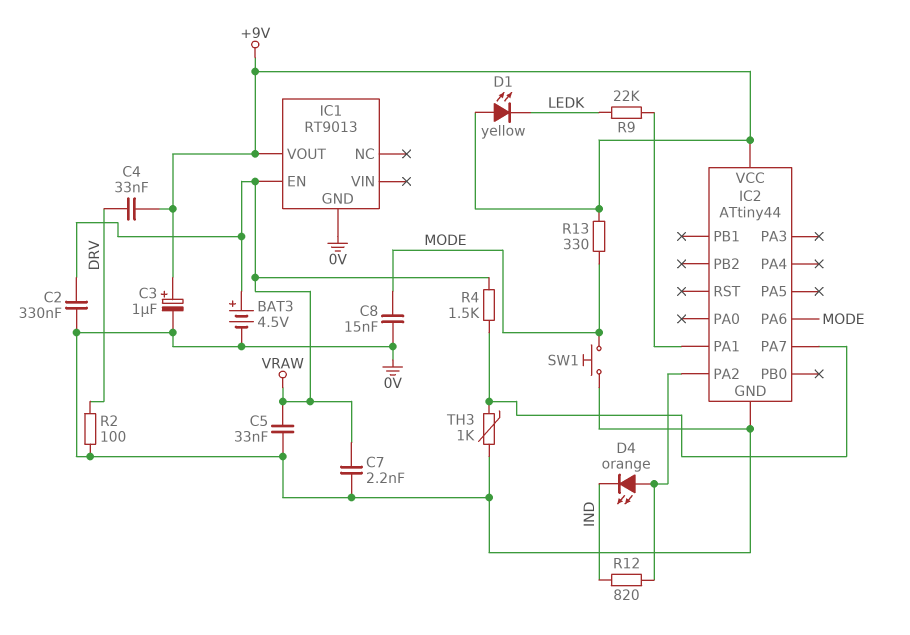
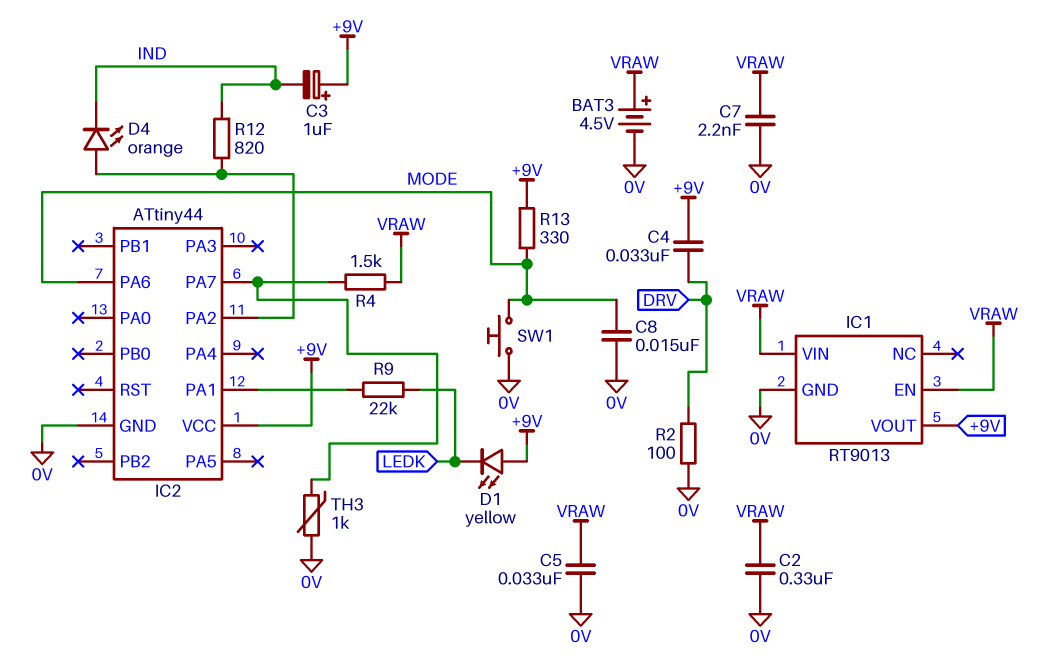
C3: 1uF (plus +9V, minus 0V) -> 1uF (plus +9V, minus IND)
IC1 pin VIN: none -> VRAW

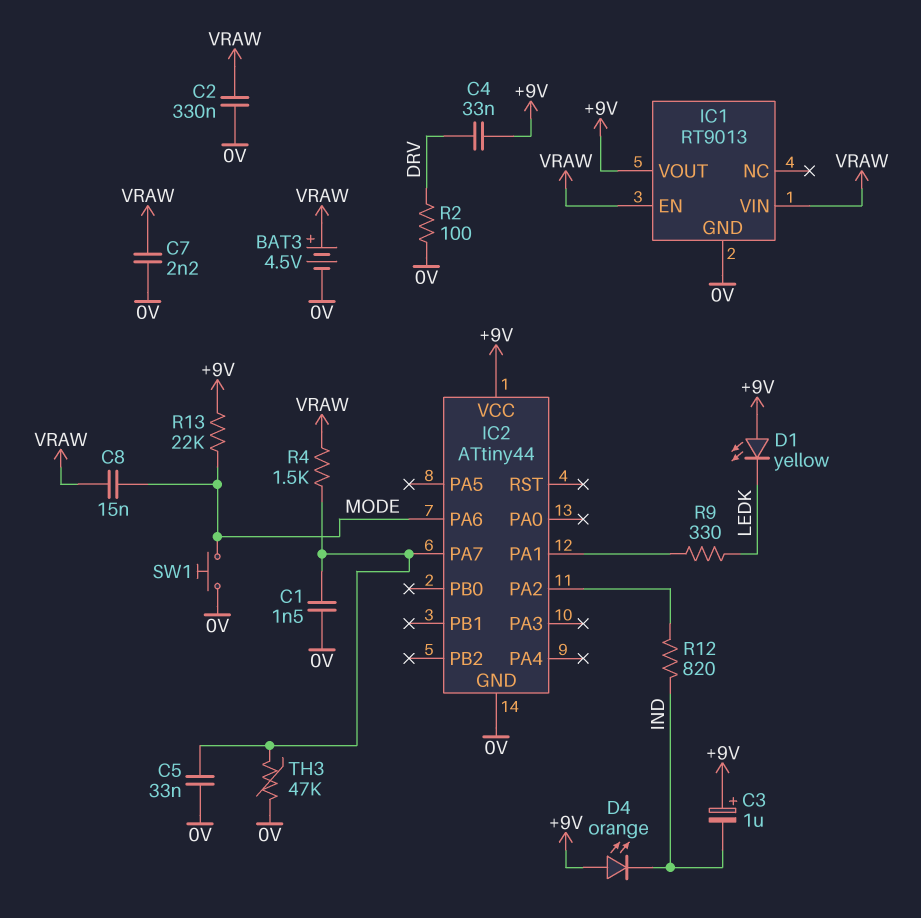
C1: none -> 1.5nF (0V, IC2/PA7)
C5: 33nF (0V, VRAW) -> 33nF (0V, IC2/PA7)
C8: 15nF (0V, MODE) -> 15nF (MODE, VRAW)
D4: LED orange (A IC2/PA2, K IND) -> LED orange (A +9V, K IND)
R9: 22k (IC2/PA1, LEDK) -> 330 (IC2/PA1, LEDK)
R13: 330 (+9V, MODE) -> 22k (+9V, MODE)
TH3: 1k (0V, IC2/PA7) -> 47k (0V, IC2/PA7)

